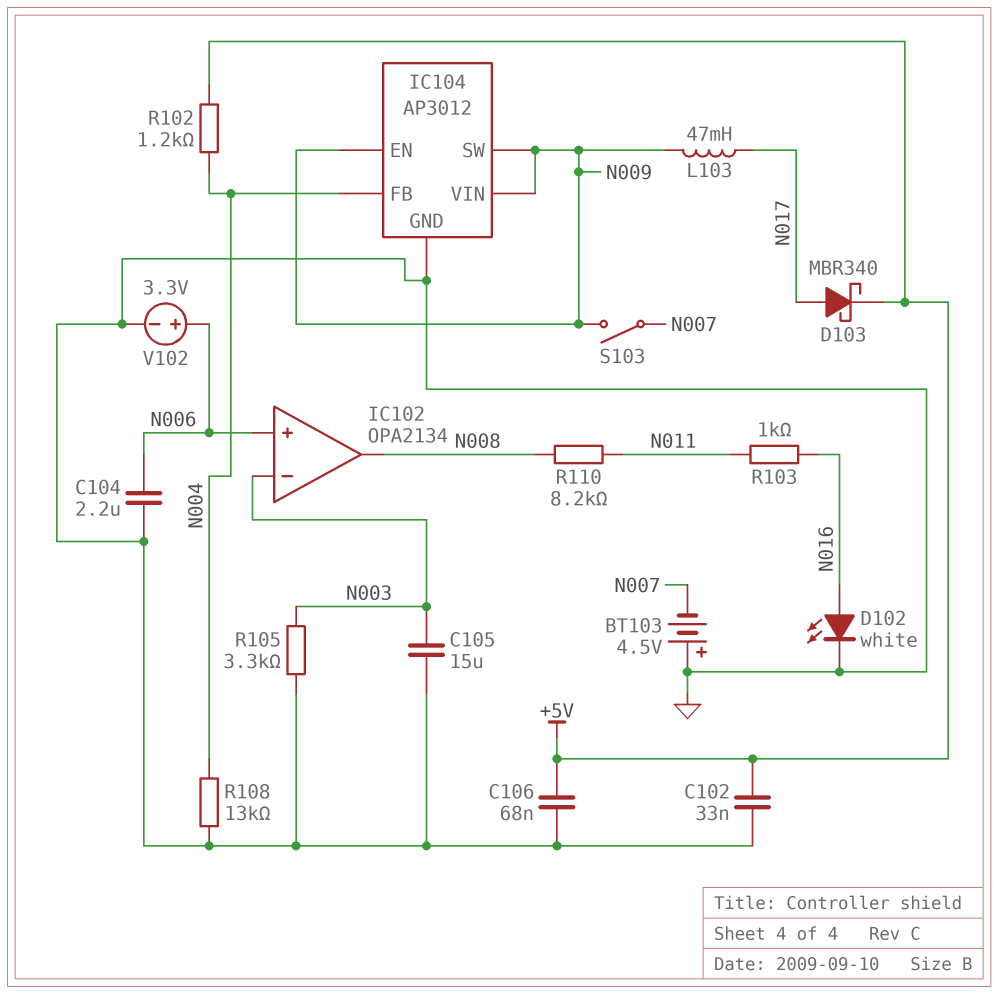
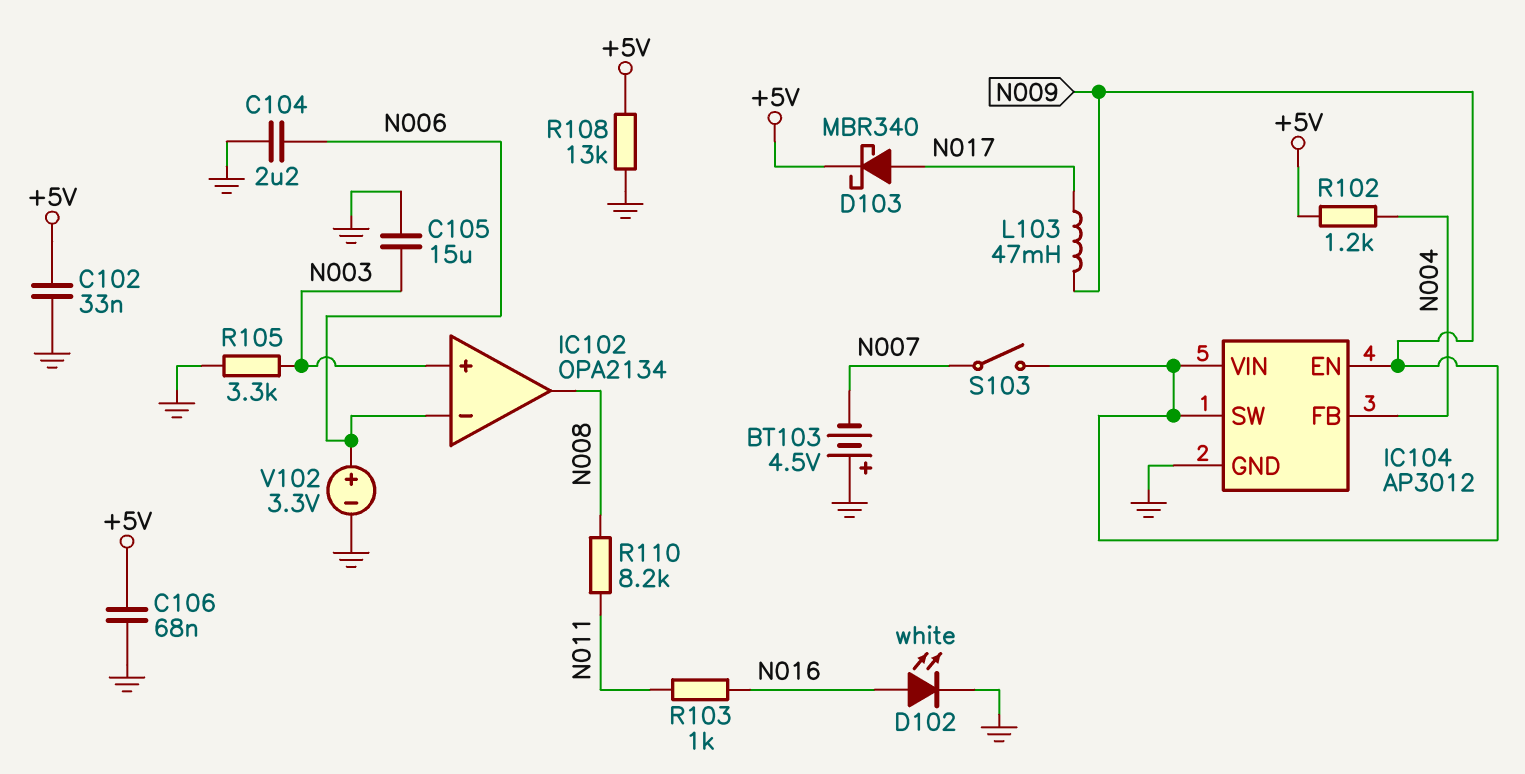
IC102 pin in+: N006 -> N003
IC102 pin in-: N003 -> N006
R108: 13k (GND, N004) -> 13k (+5V, GND)

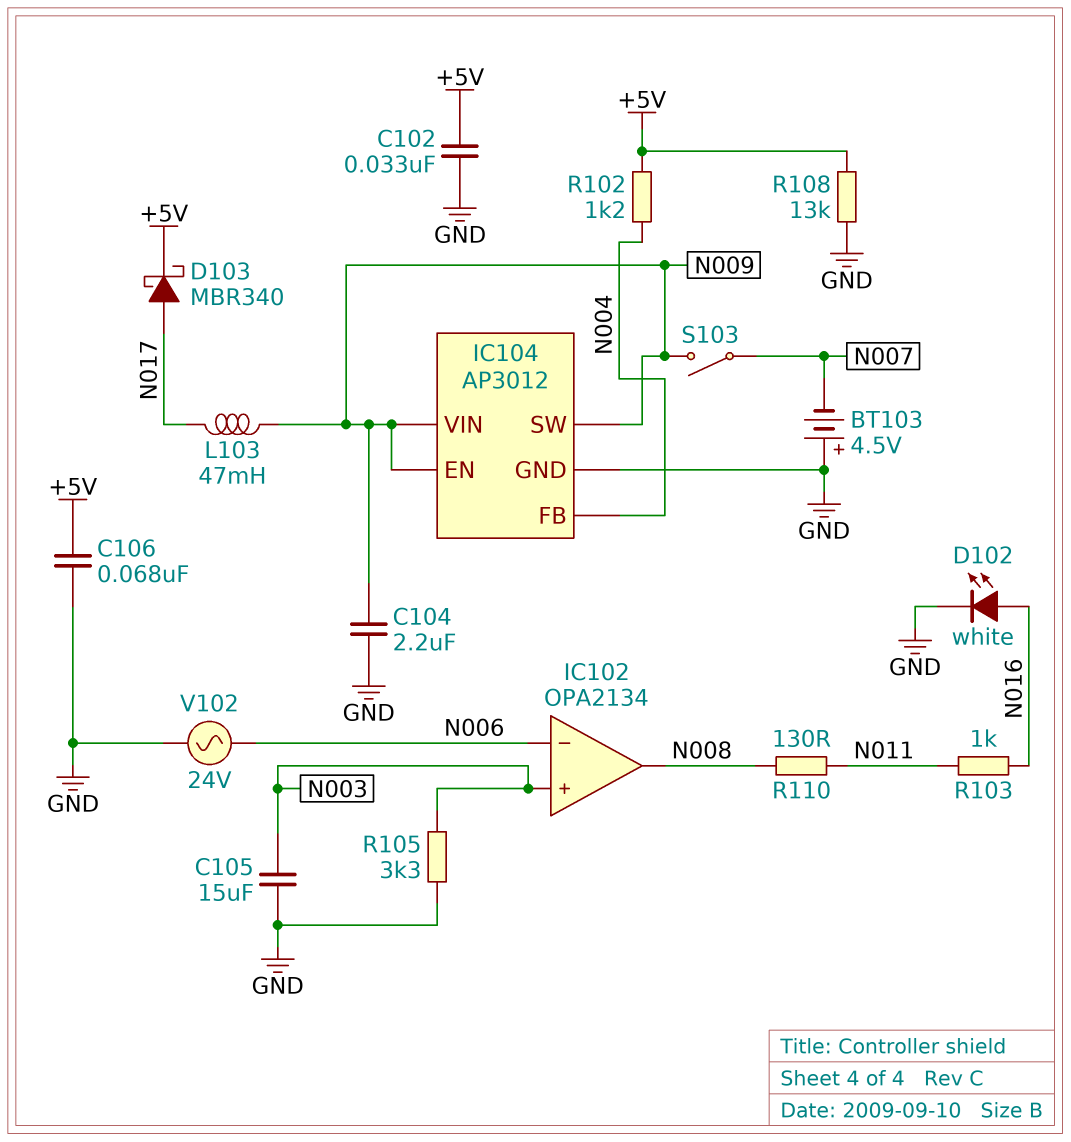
C104: 2.2uF (GND, N006) -> 2.2uF (GND, N009)
R110: 8.2k (N008, N011) -> 130 (N008, N011)
V102: 3.3V (plus N006, minus GND) -> AC 24V (GND, N006)

